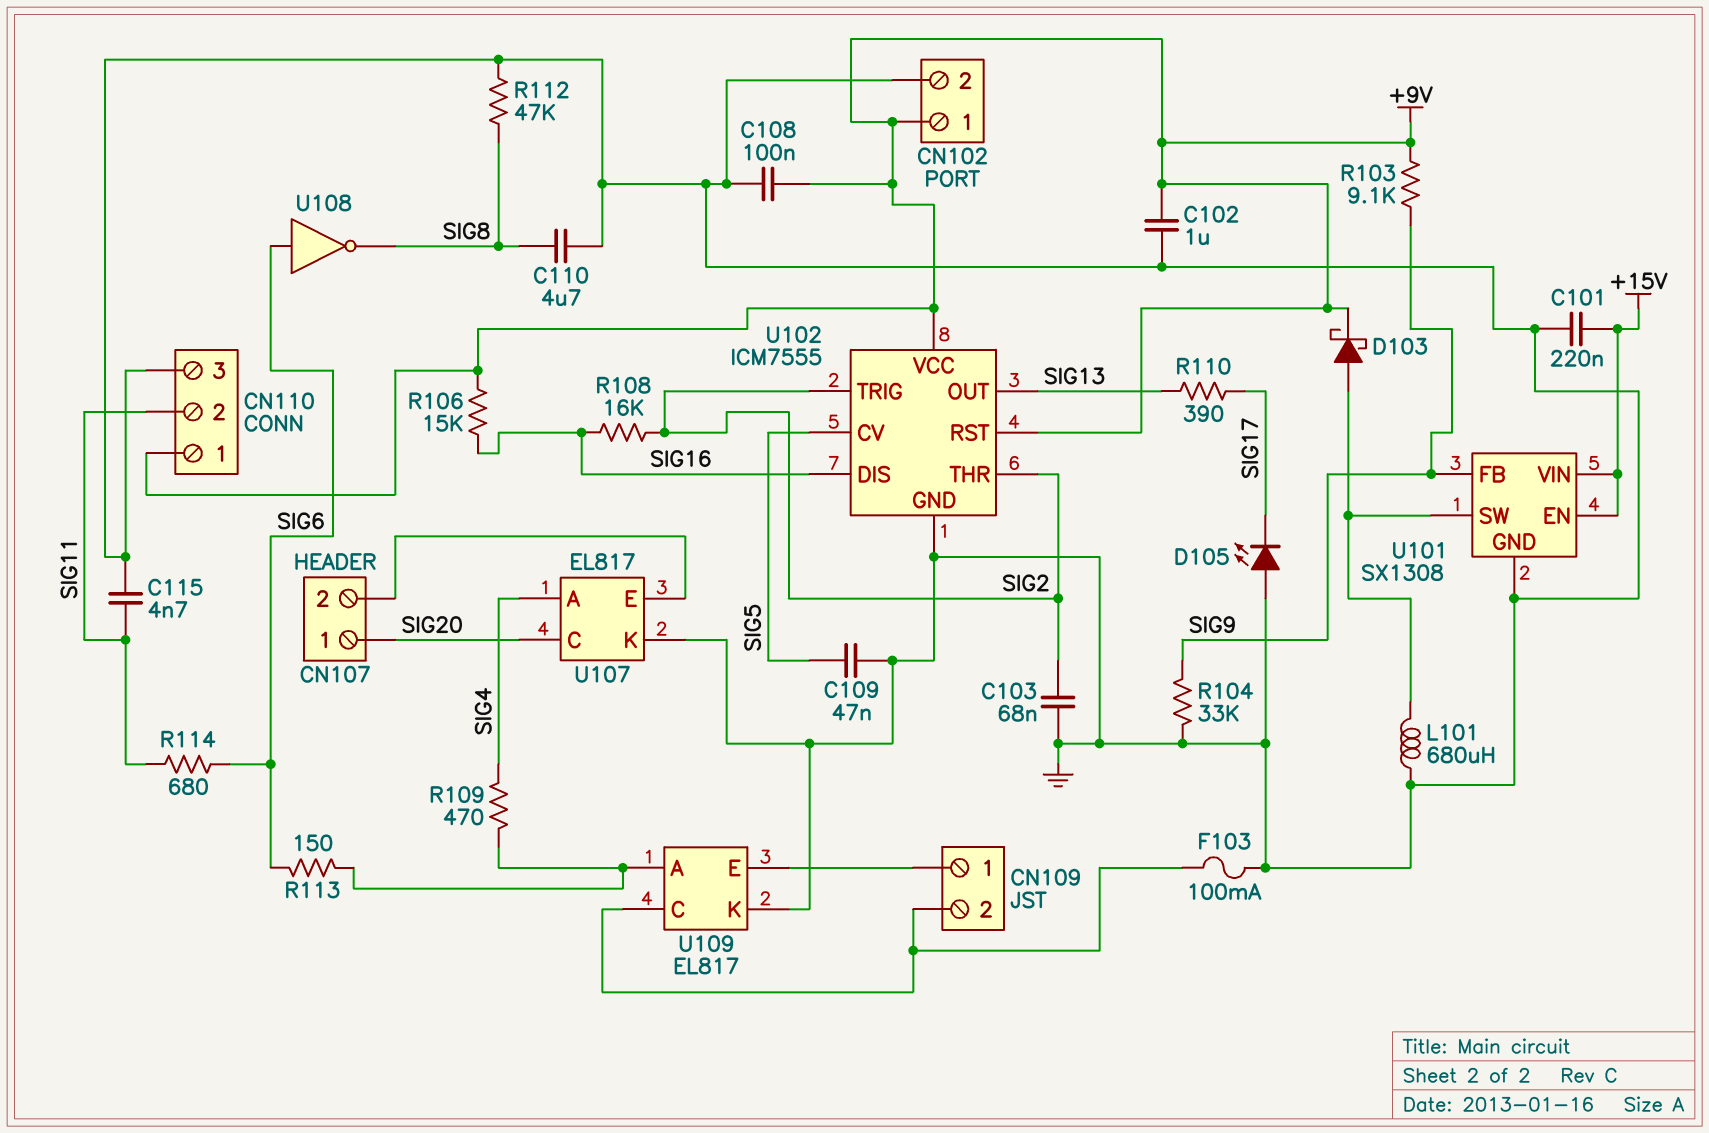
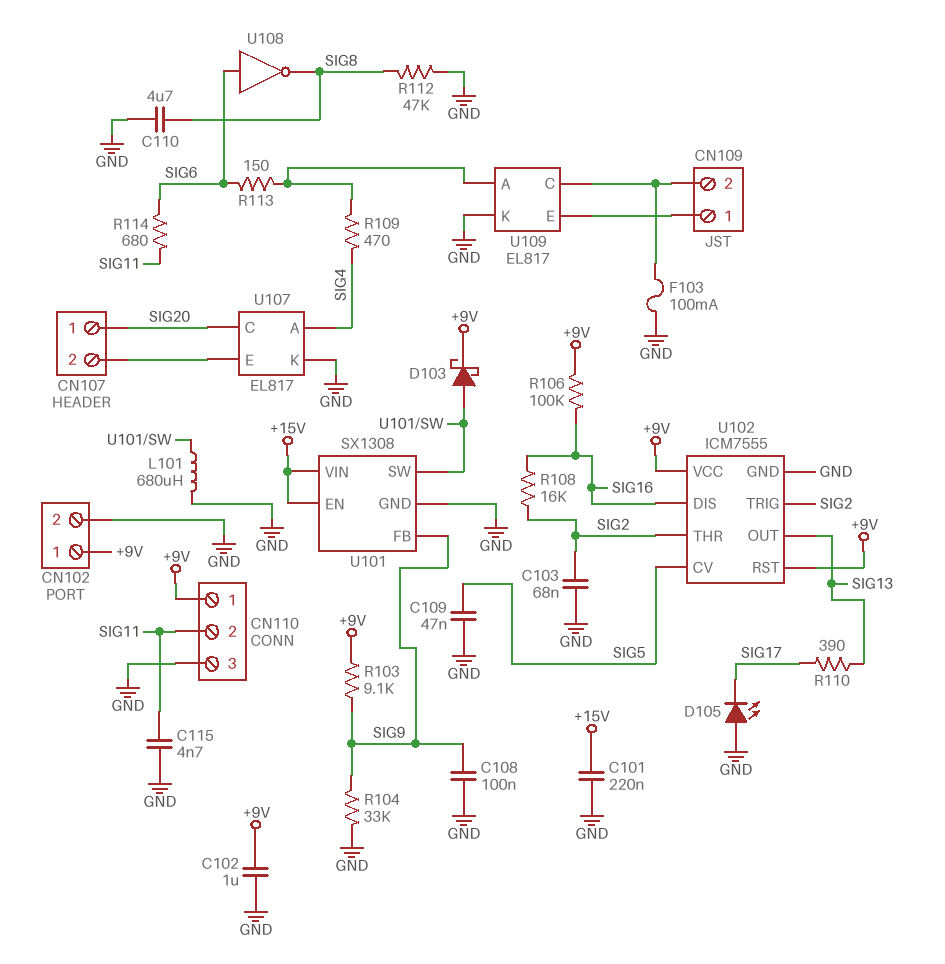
C108: 100nF (+9V, GND) -> 100nF (GND, SIG9)
R106: 15k (+9V, SIG16) -> 100k (+9V, SIG16)

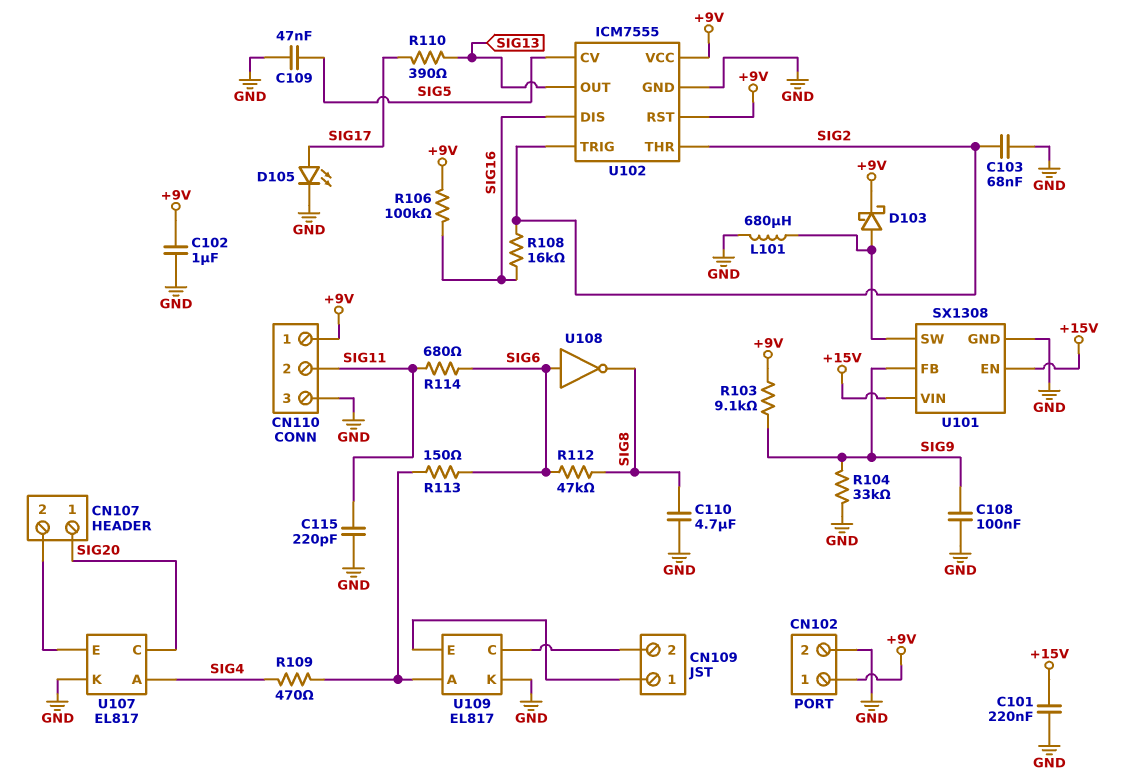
C115: 4.7nF (GND, SIG11) -> 220pF (GND, SIG11)
D105: LED (A GND, K SIG17) -> LED (A SIG17, K GND)
F103: 100mA (CN109/2, GND) -> none
R112: 47k (GND, SIG8) -> 47k (SIG6, SIG8)

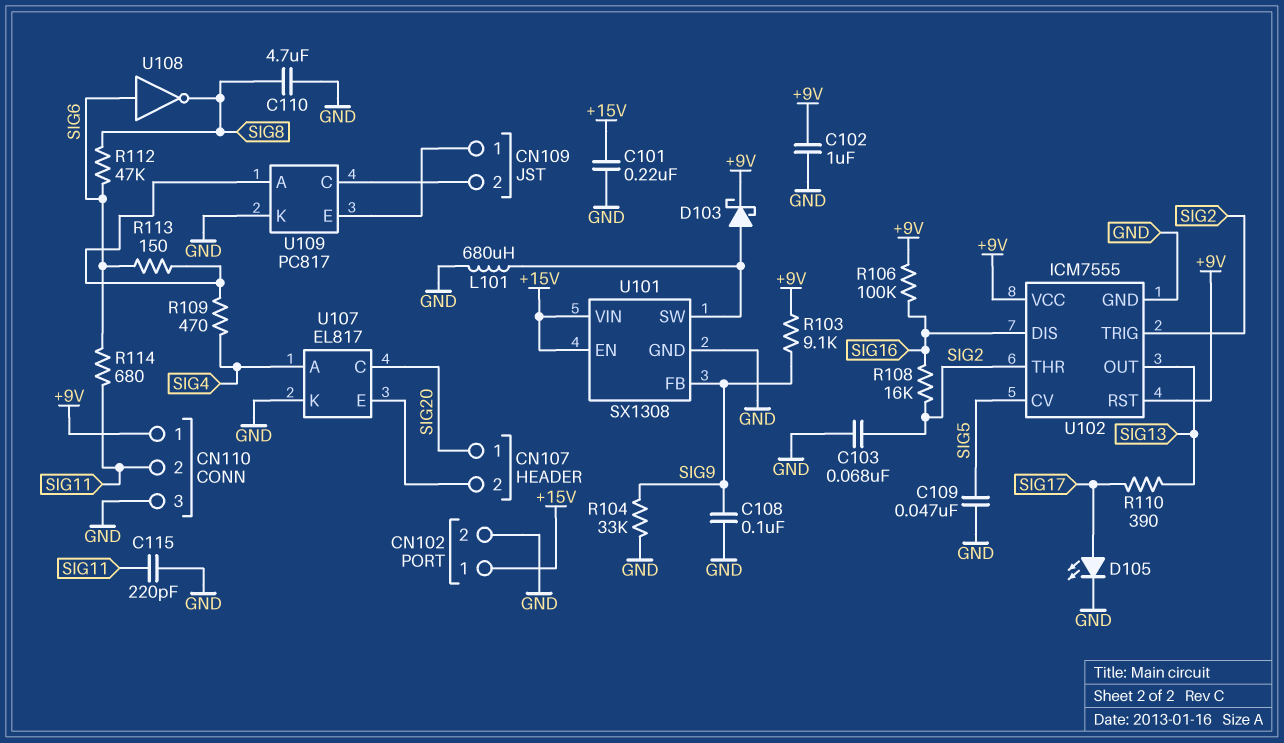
CN102 pin 1: +9V -> +15V
U109: EL817 -> PC817

